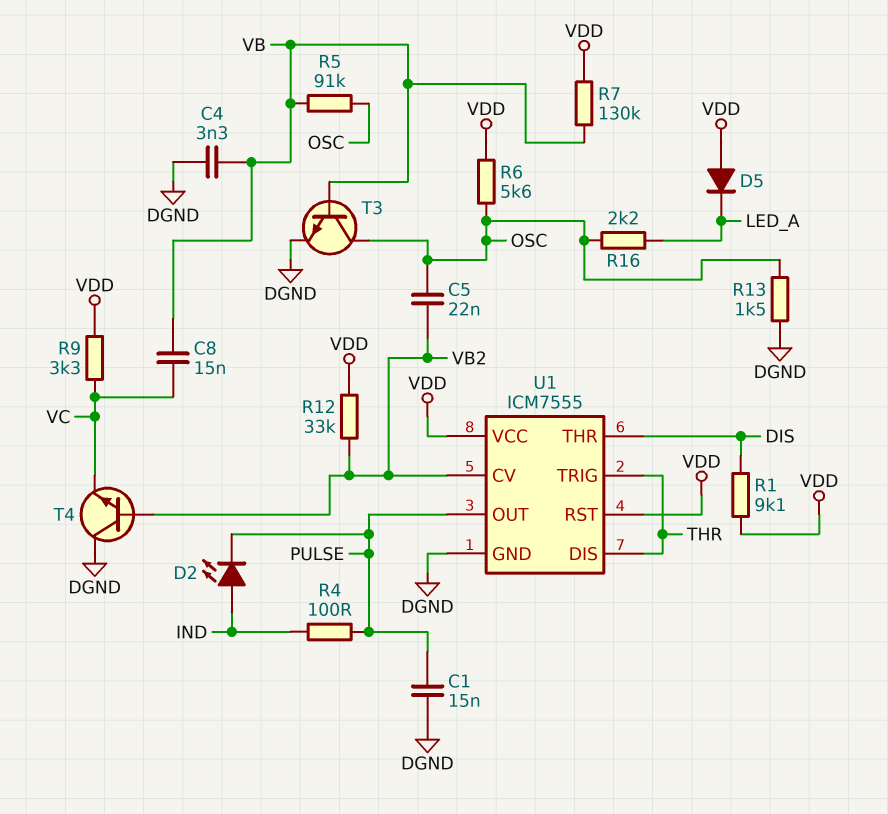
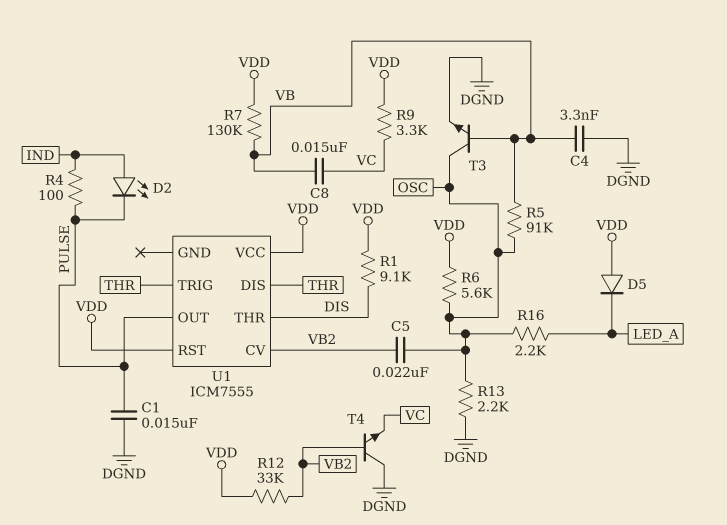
R13: 1.5k (DGND, OSC) -> 2.2k (DGND, OSC)
U1 pin GND: DGND -> none

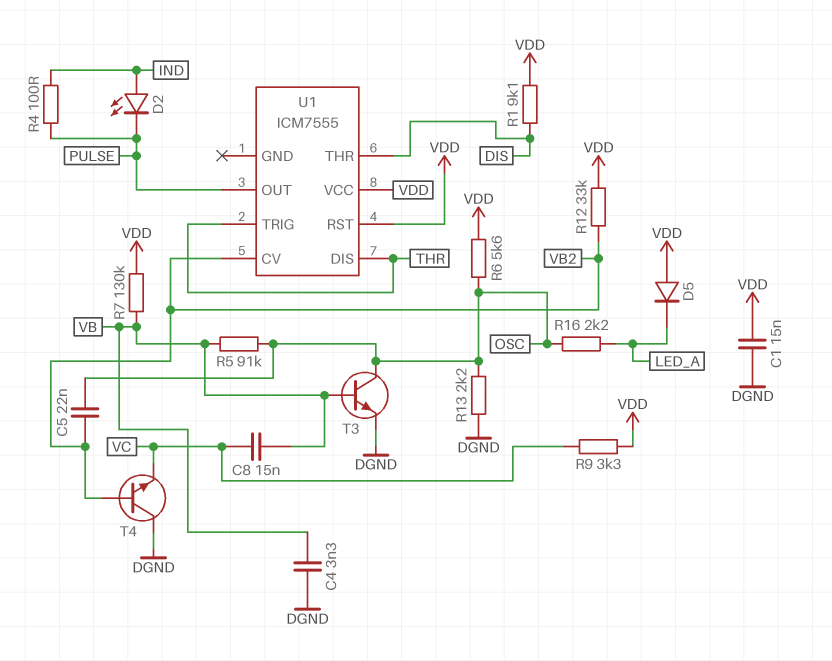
C1: 15nF (DGND, PULSE) -> 15nF (DGND, VDD)

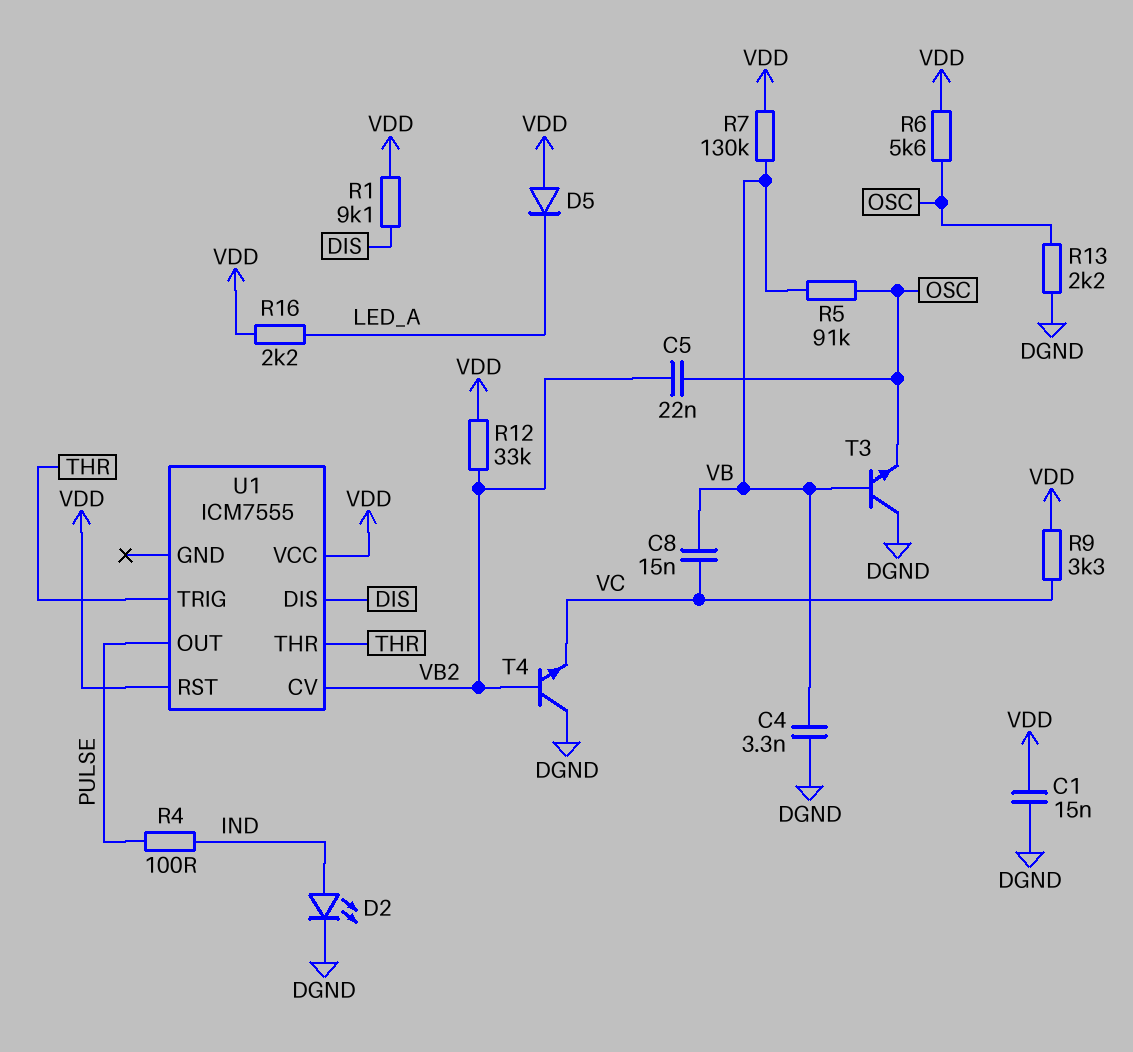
D2: LED (A IND, K PULSE) -> LED (A IND, K DGND)
R16: 2.2k (LED_A, OSC) -> 2.2k (LED_A, VDD)
T3: NPN (B VB, C OSC, E DGND) -> NPN (B VB, C DGND, E OSC)
U1 pin DIS: THR -> DIS
U1 pin THR: DIS -> THR

